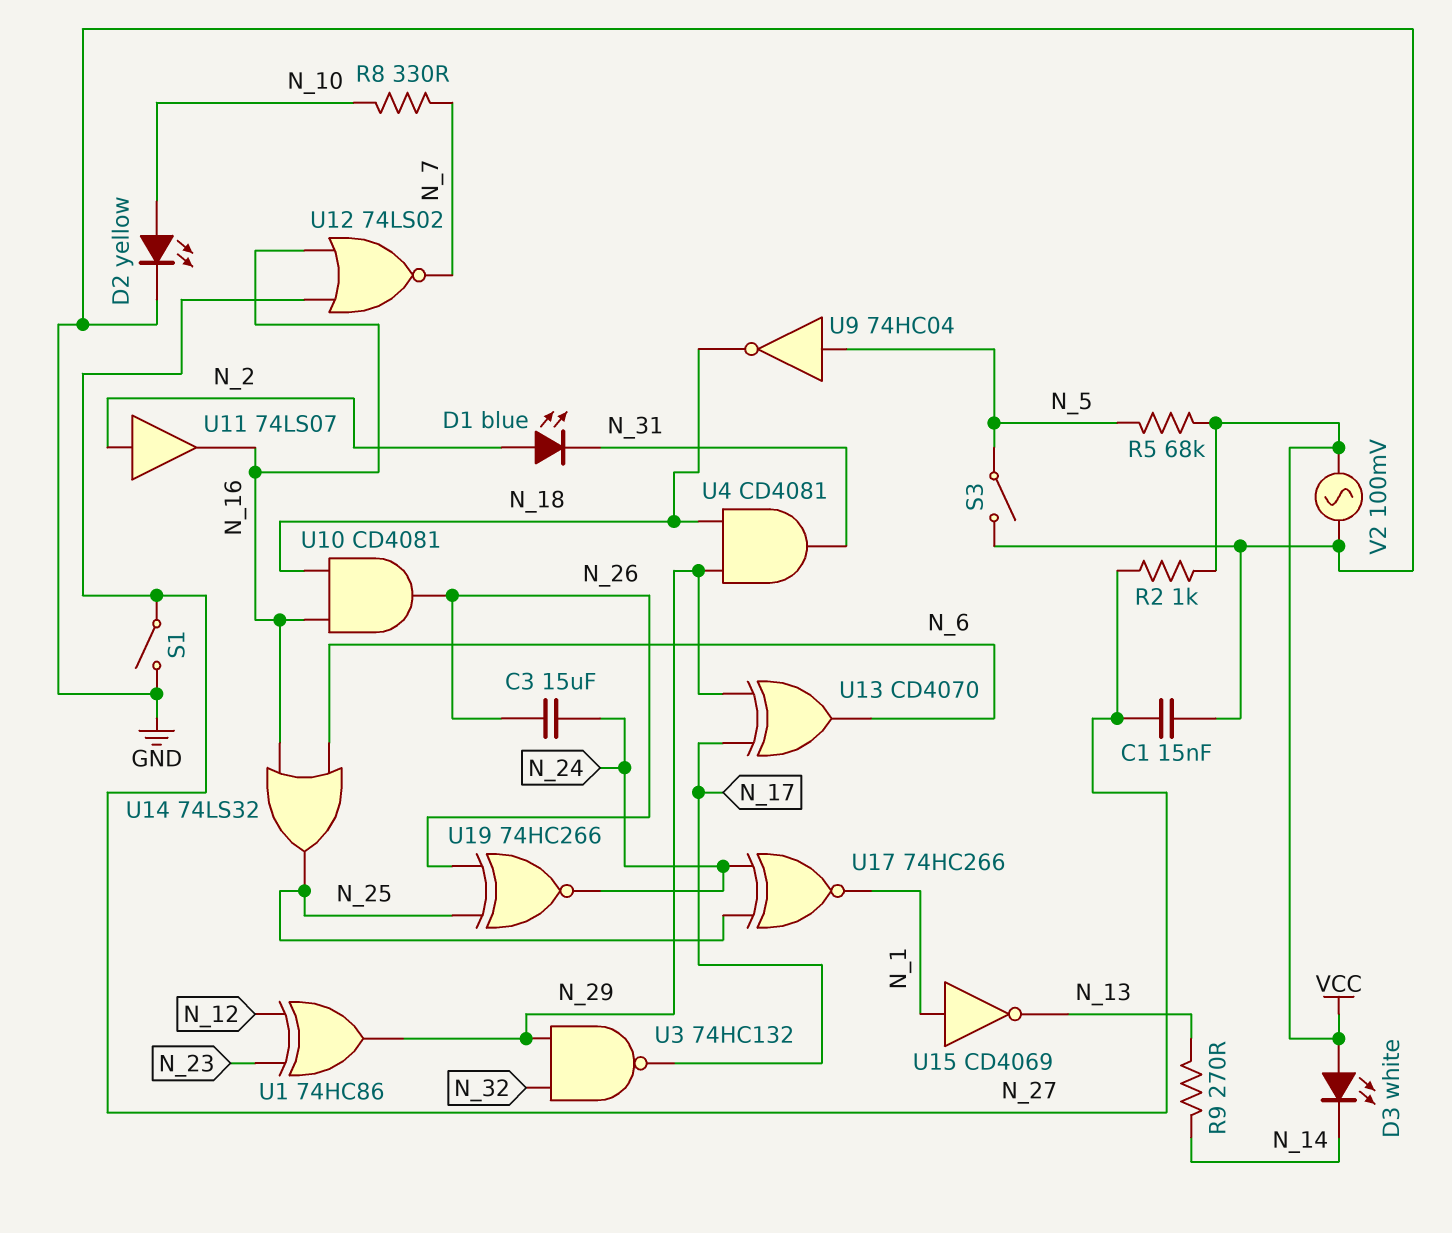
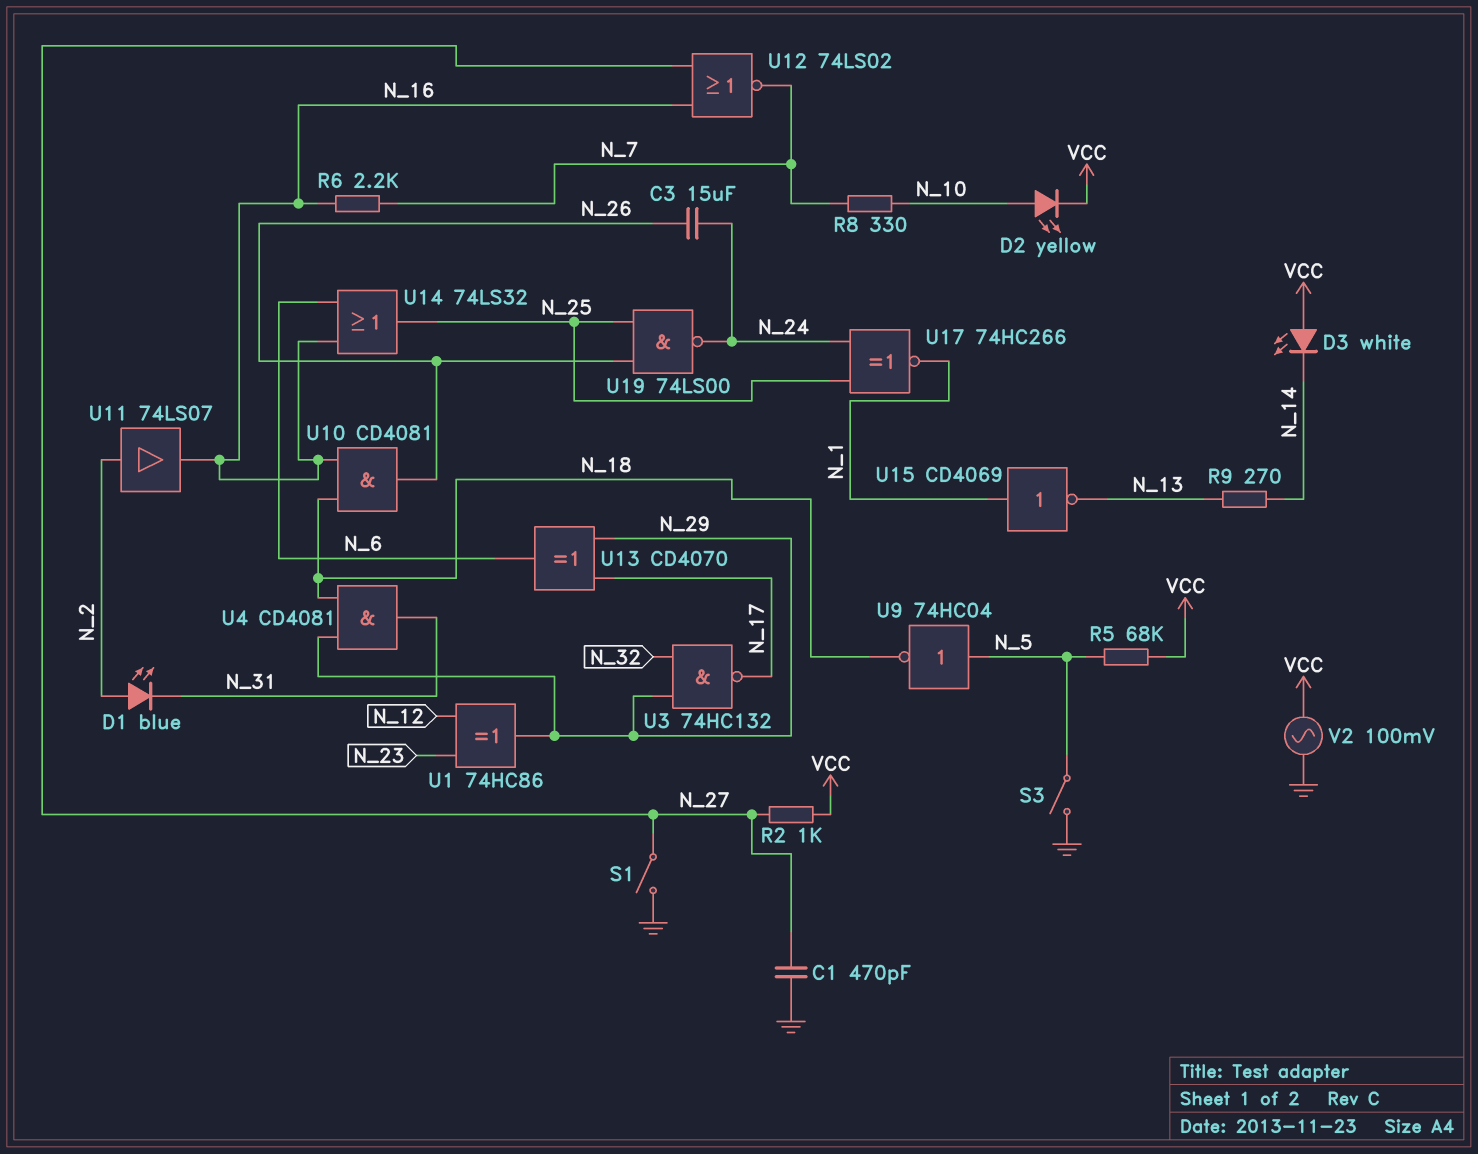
C1: 15nF (GND, N_27) -> 470pF (GND, N_27)
D2: LED yellow (A N_10, K GND) -> LED yellow (A N_10, K VCC)
R6: none -> 2.2k (N_7, N_16)
U19: XNOR 74HC266 (in N_25, in N_26, out N_24) -> NAND 74LS00 (in N_25, in N_26, out N_24)

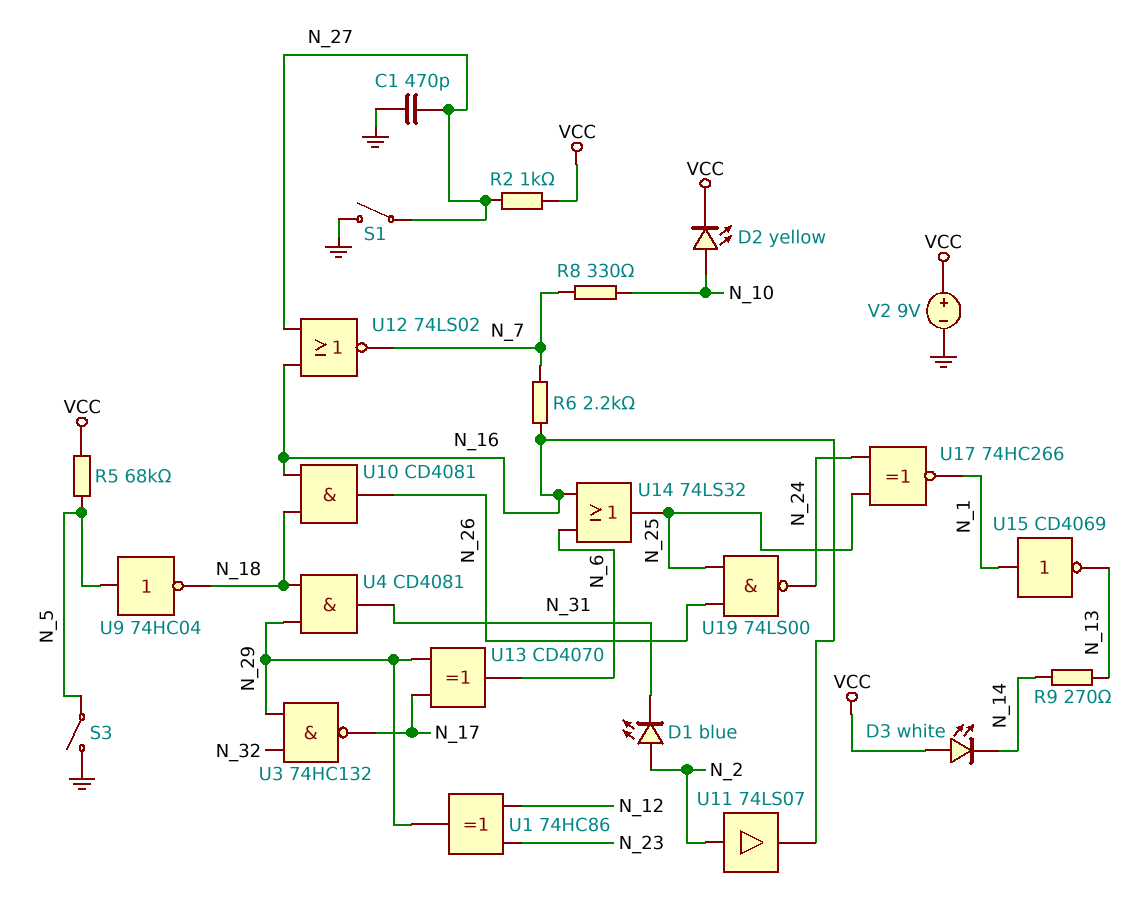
C3: 15uF (N_24, N_26) -> none
V2: AC 100mV (GND, VCC) -> 9V (plus VCC, minus GND)

